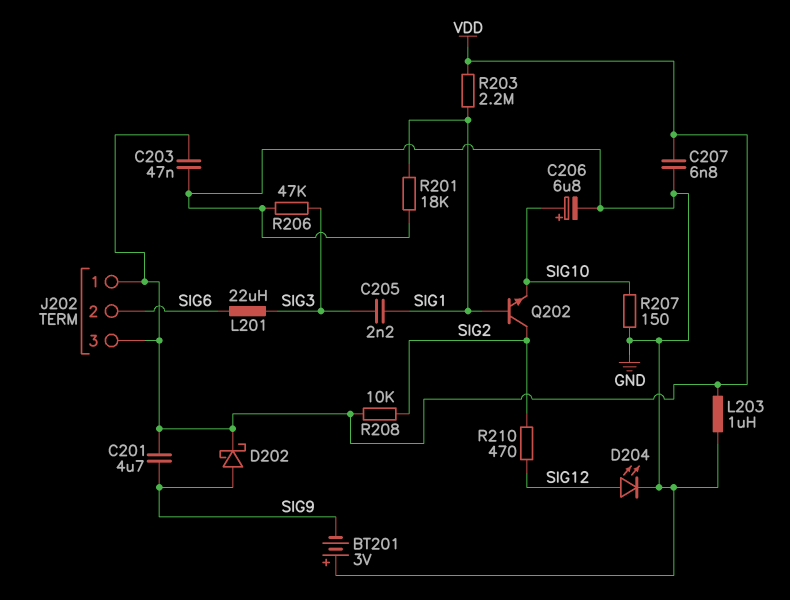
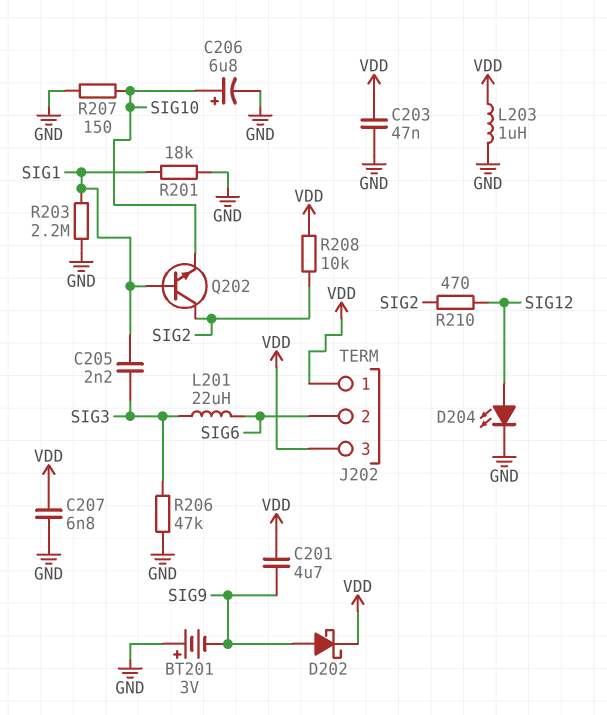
R203: 2.2M (SIG1, VDD) -> 2.2M (GND, SIG1)

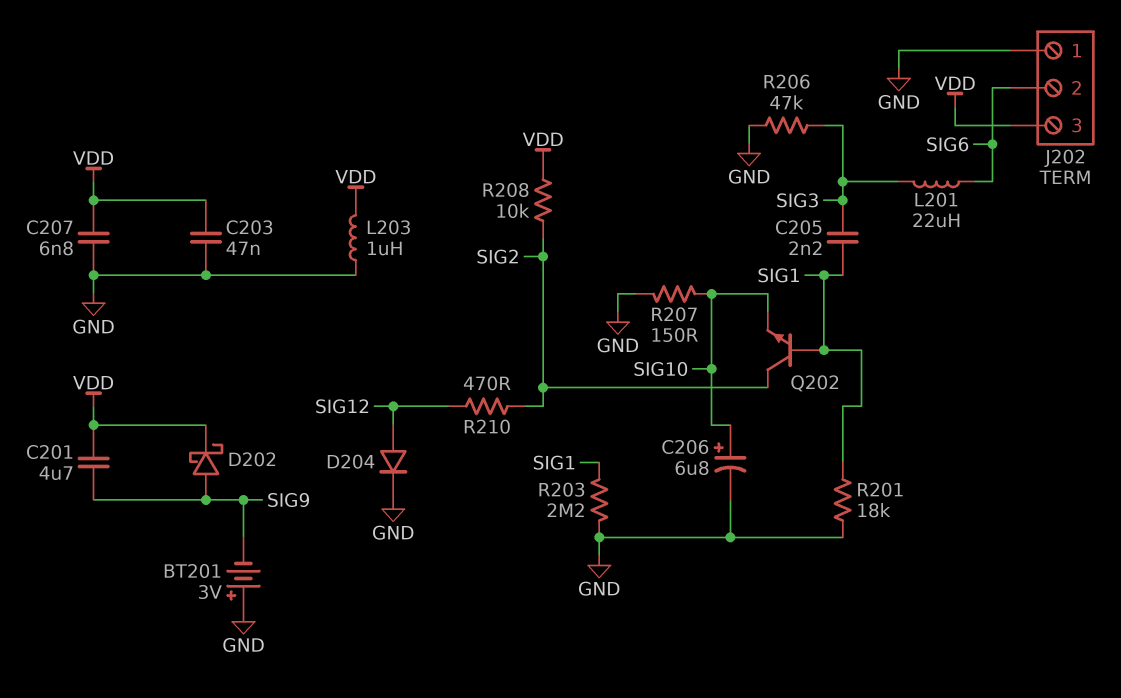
D204: LED (A SIG12, K GND) -> diode (A SIG12, K GND)
J202 pin 1: VDD -> GND

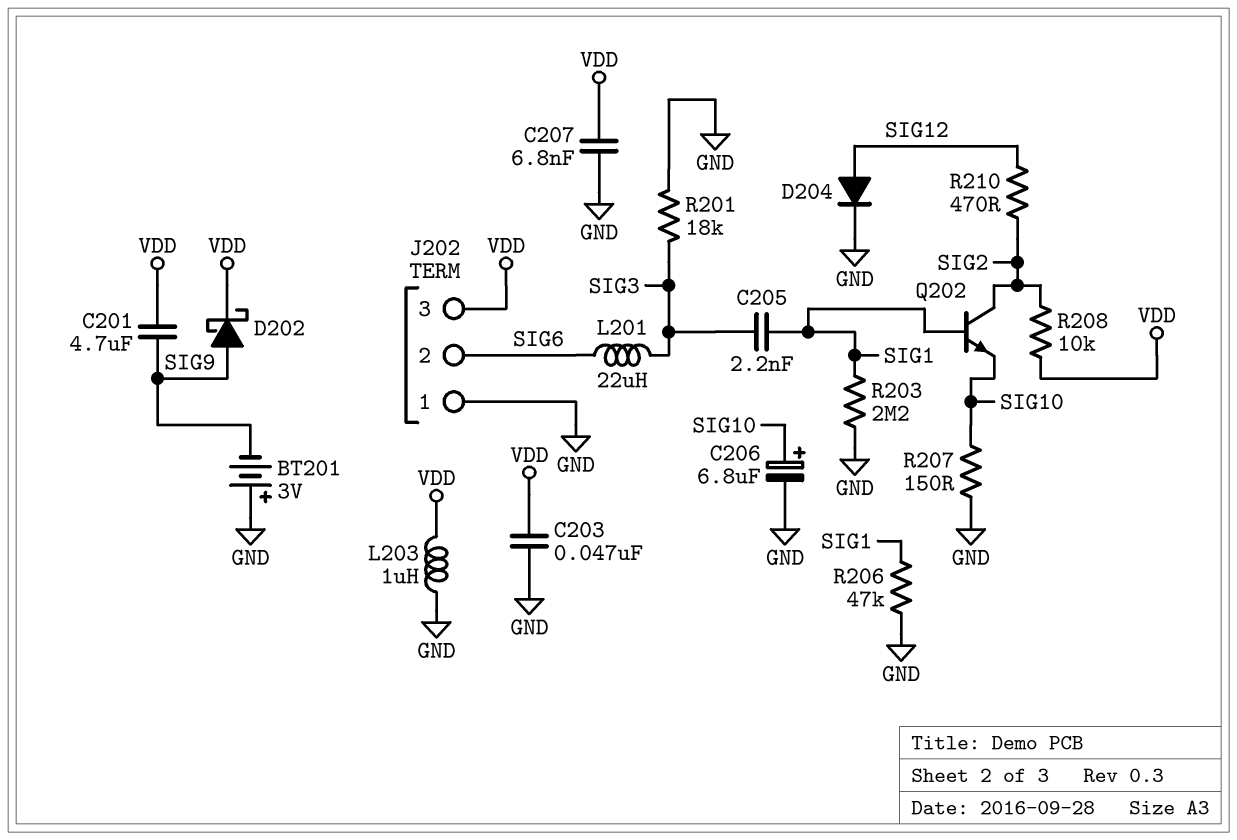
R201: 18k (GND, SIG1) -> 18k (GND, SIG3)
R206: 47k (GND, SIG3) -> 47k (GND, SIG1)

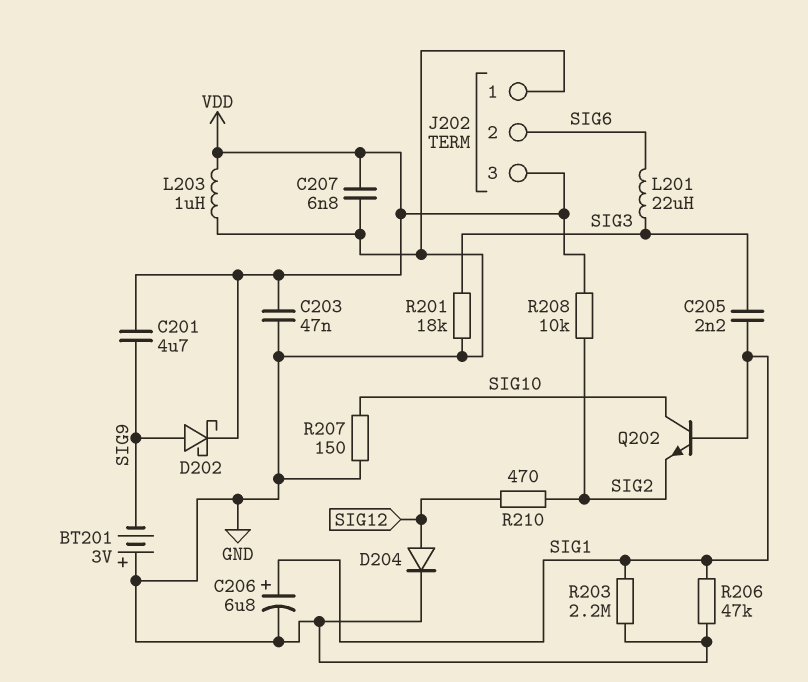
C206: 6.8uF (plus SIG10, minus GND) -> 6.8uF (plus SIG1, minus GND)
Q202: NPN (B SIG1, C SIG2, E SIG10) -> NPN (B SIG1, C SIG10, E SIG2)

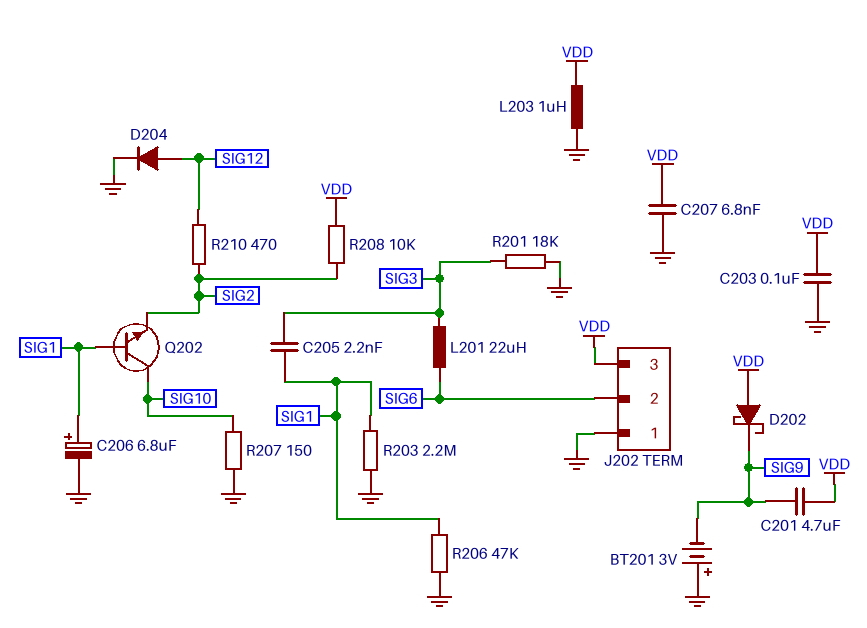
C203: 47nF (GND, VDD) -> 100nF (GND, VDD)
D202: schottky (A SIG9, K VDD) -> schottky (A VDD, K SIG9)

